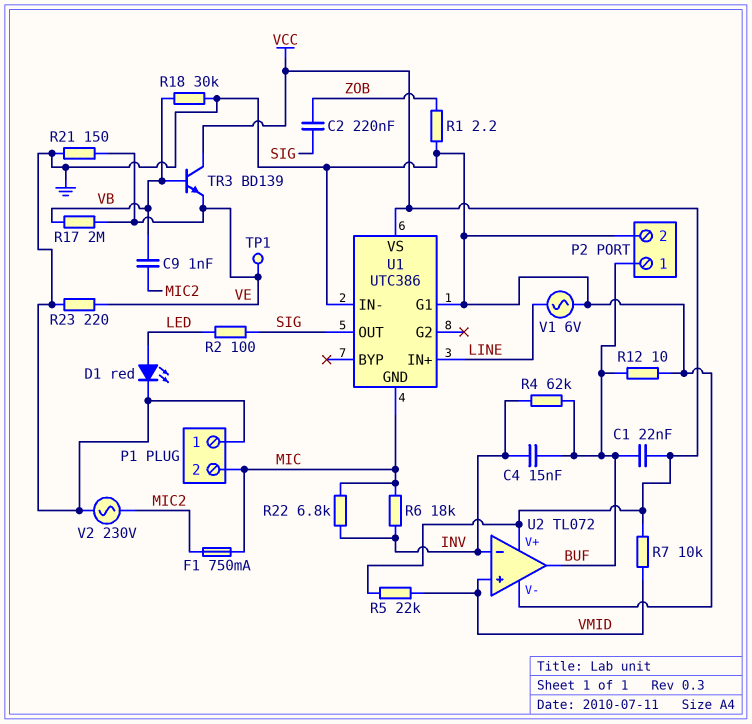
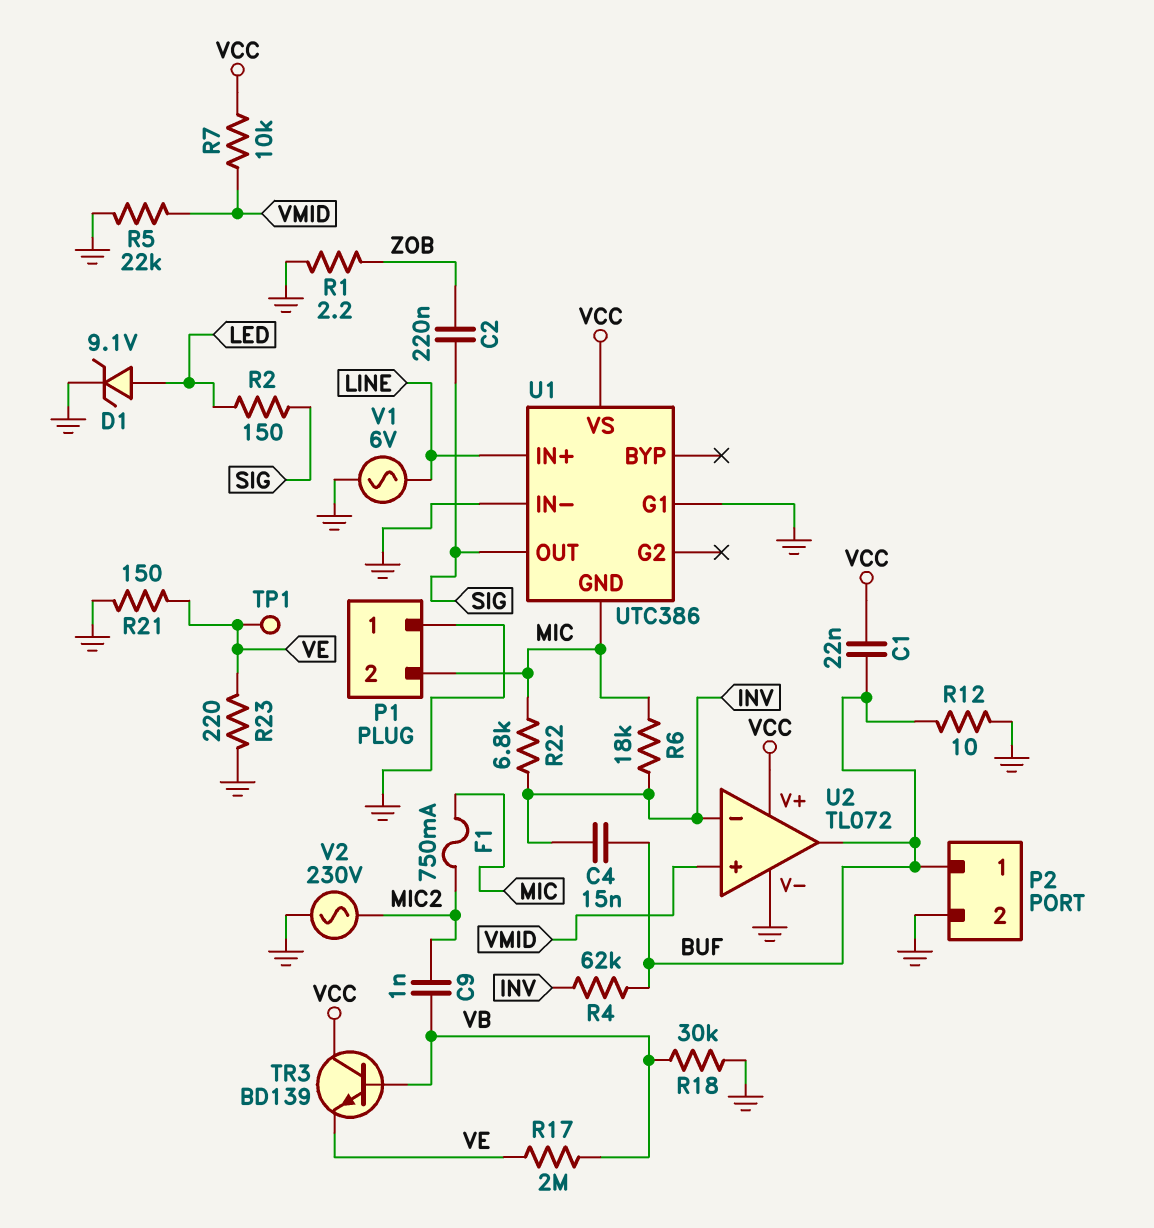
D1: LED red (A LED, K GND) -> zener 9.1V (A LED, K GND)
R2: 100 (LED, SIG) -> 150 (LED, SIG)
R5: 22k (VCC, VMID) -> 22k (GND, VMID)

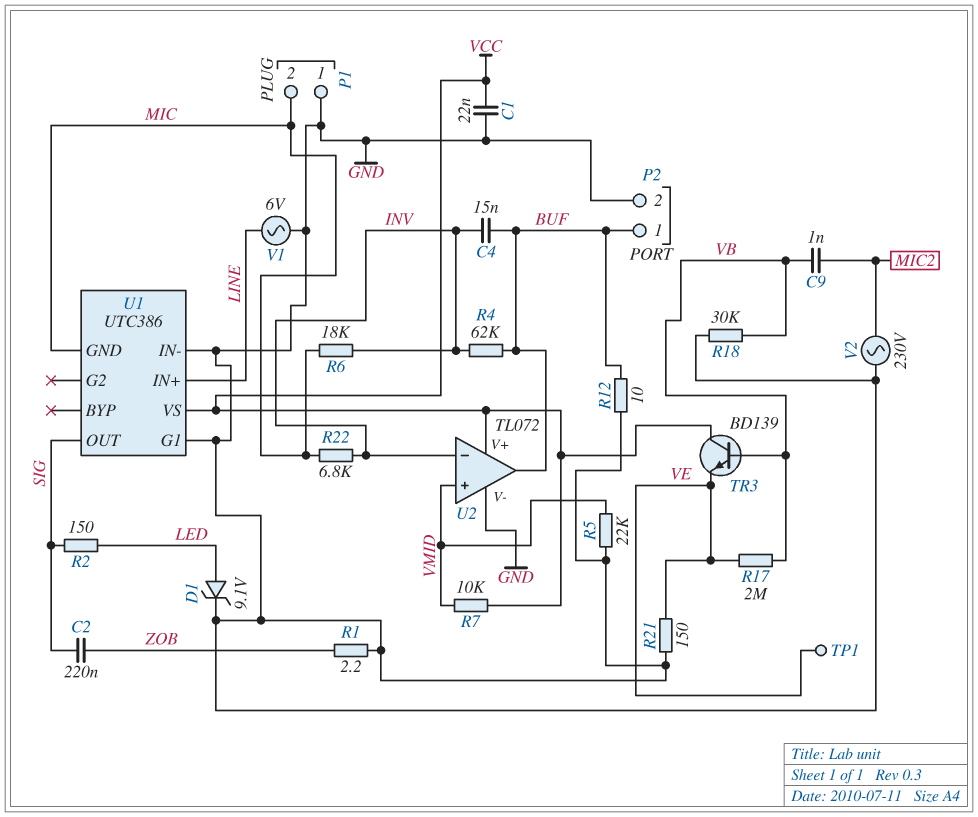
C1: 22nF (BUF, VCC) -> 22nF (GND, VCC)
F1: 750mA (MIC, MIC2) -> none
R23: 220 (GND, VE) -> none

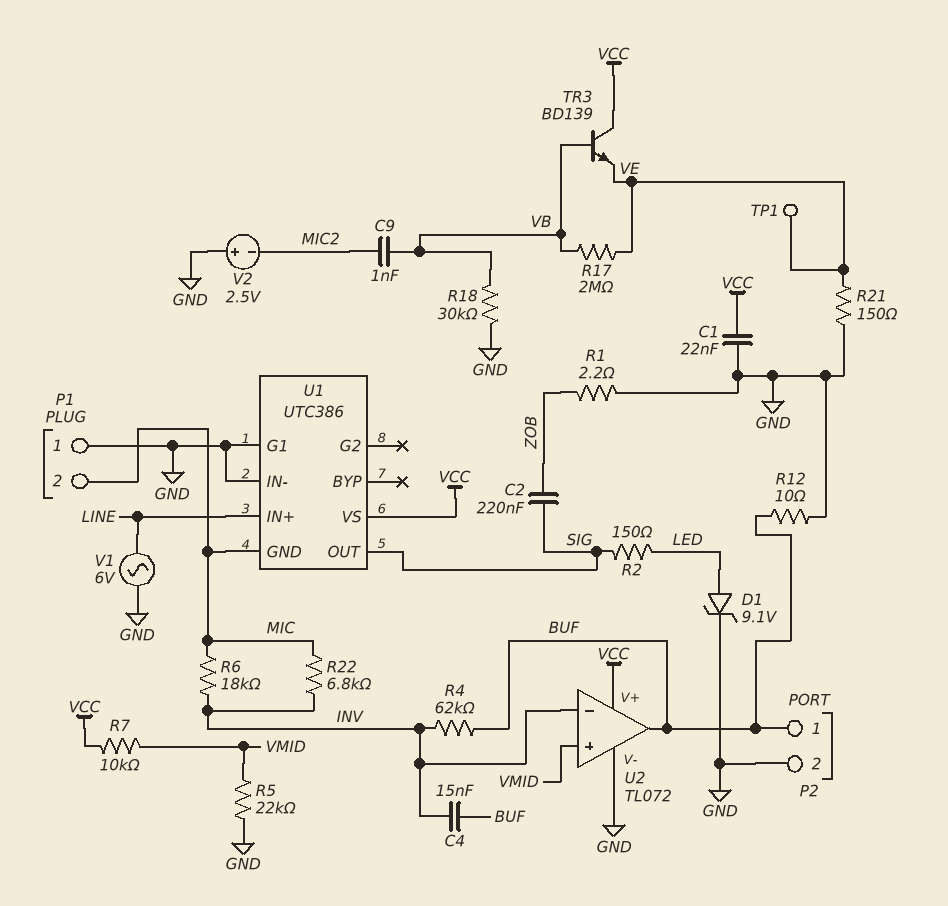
V2: AC 230V (GND, MIC2) -> 2.5V (plus GND, minus MIC2)

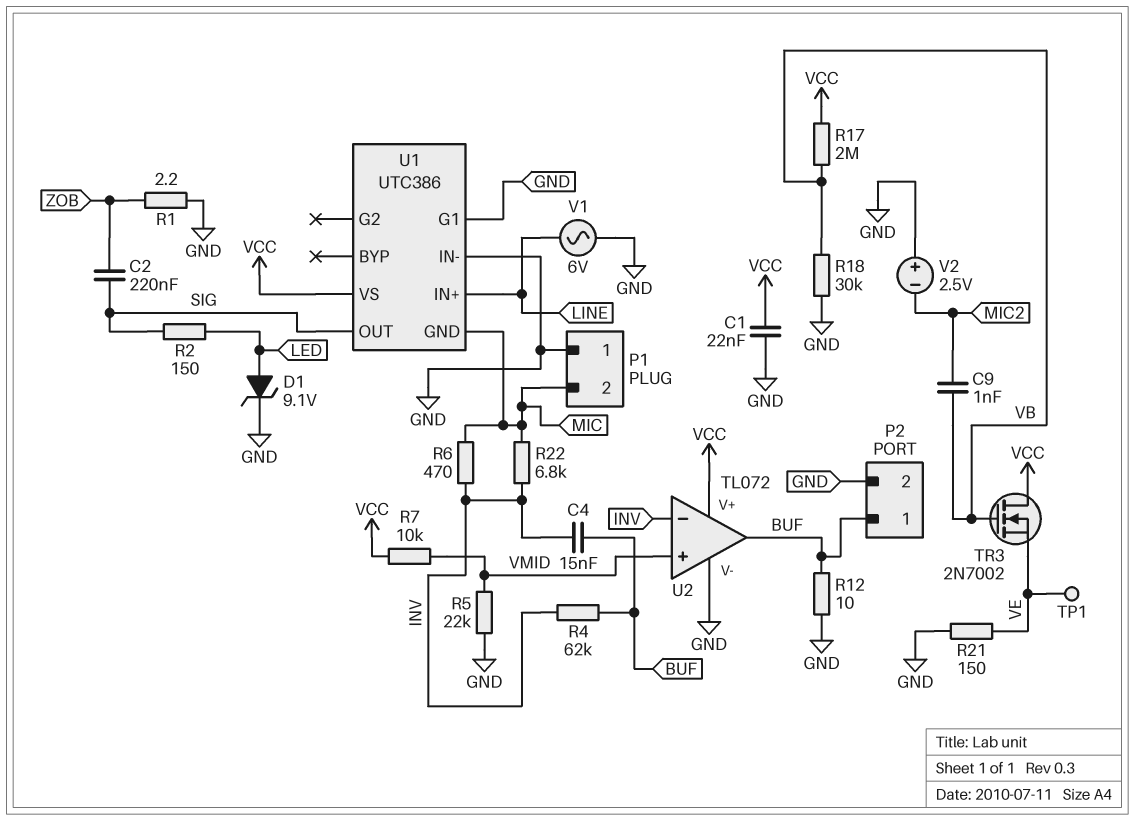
R6: 18k (INV, MIC) -> 470 (INV, MIC)
R17: 2M (VB, VE) -> 2M (VB, VCC)
TR3: NPN BD139 (B VB, C VCC, E VE) -> NMOS 2N7002 (G VB, D VCC, S VE)

